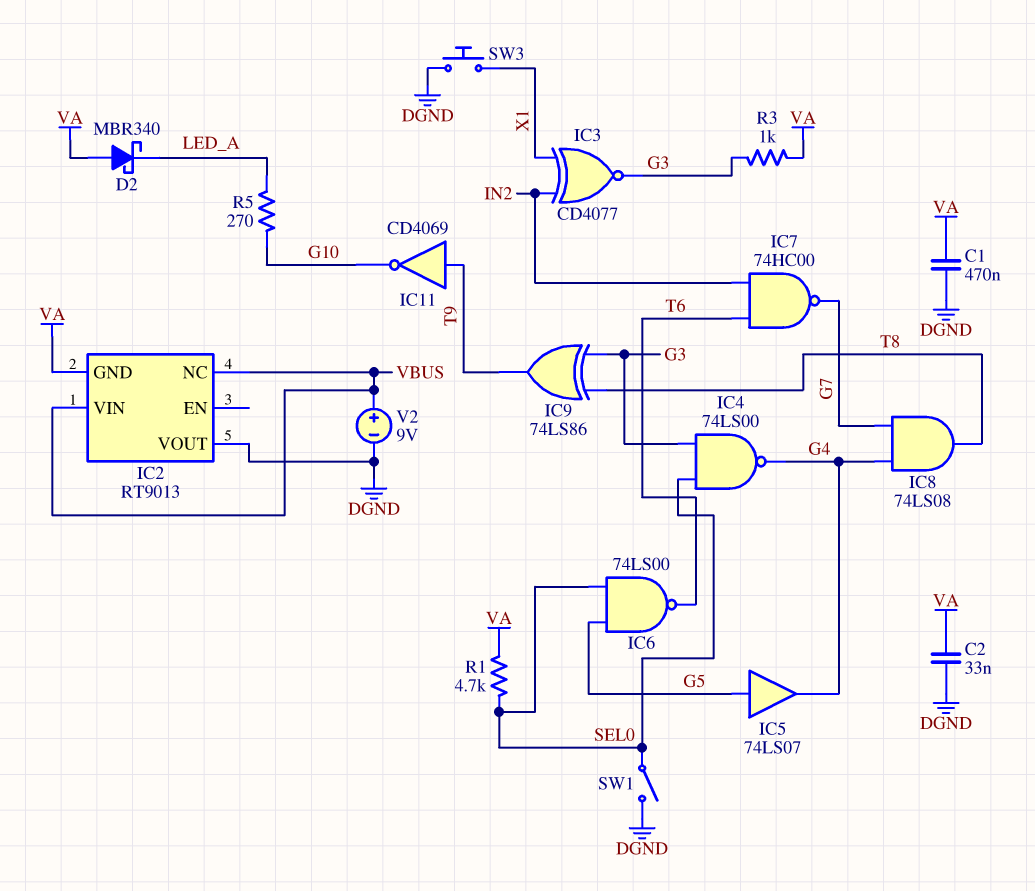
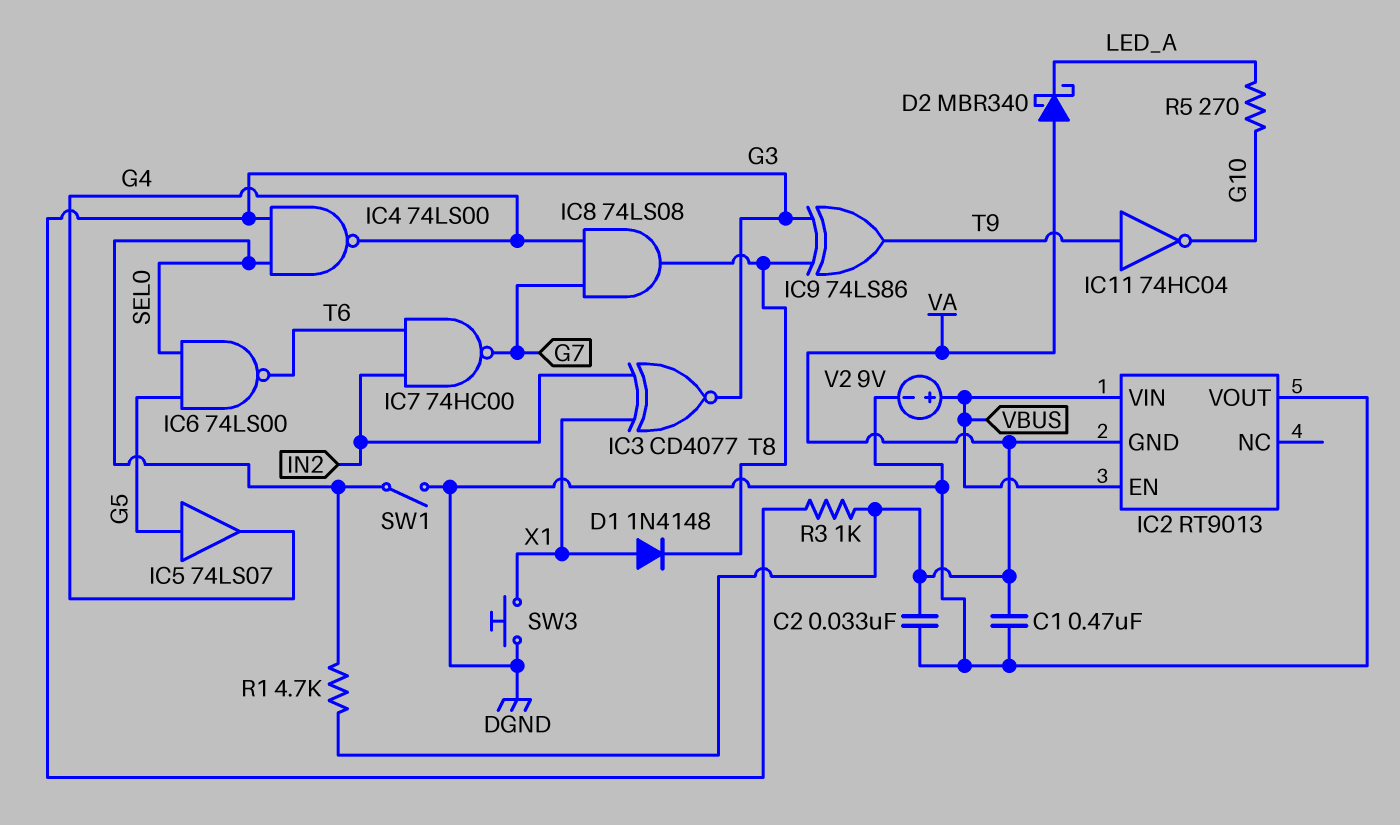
D1: none -> diode 1N4148 (A X1, K T8)
IC2 pin EN: none -> VBUS
IC2 pin NC: VBUS -> none
IC11: NOT CD4069 (in T9, out G10) -> NOT 74HC04 (in T9, out G10)

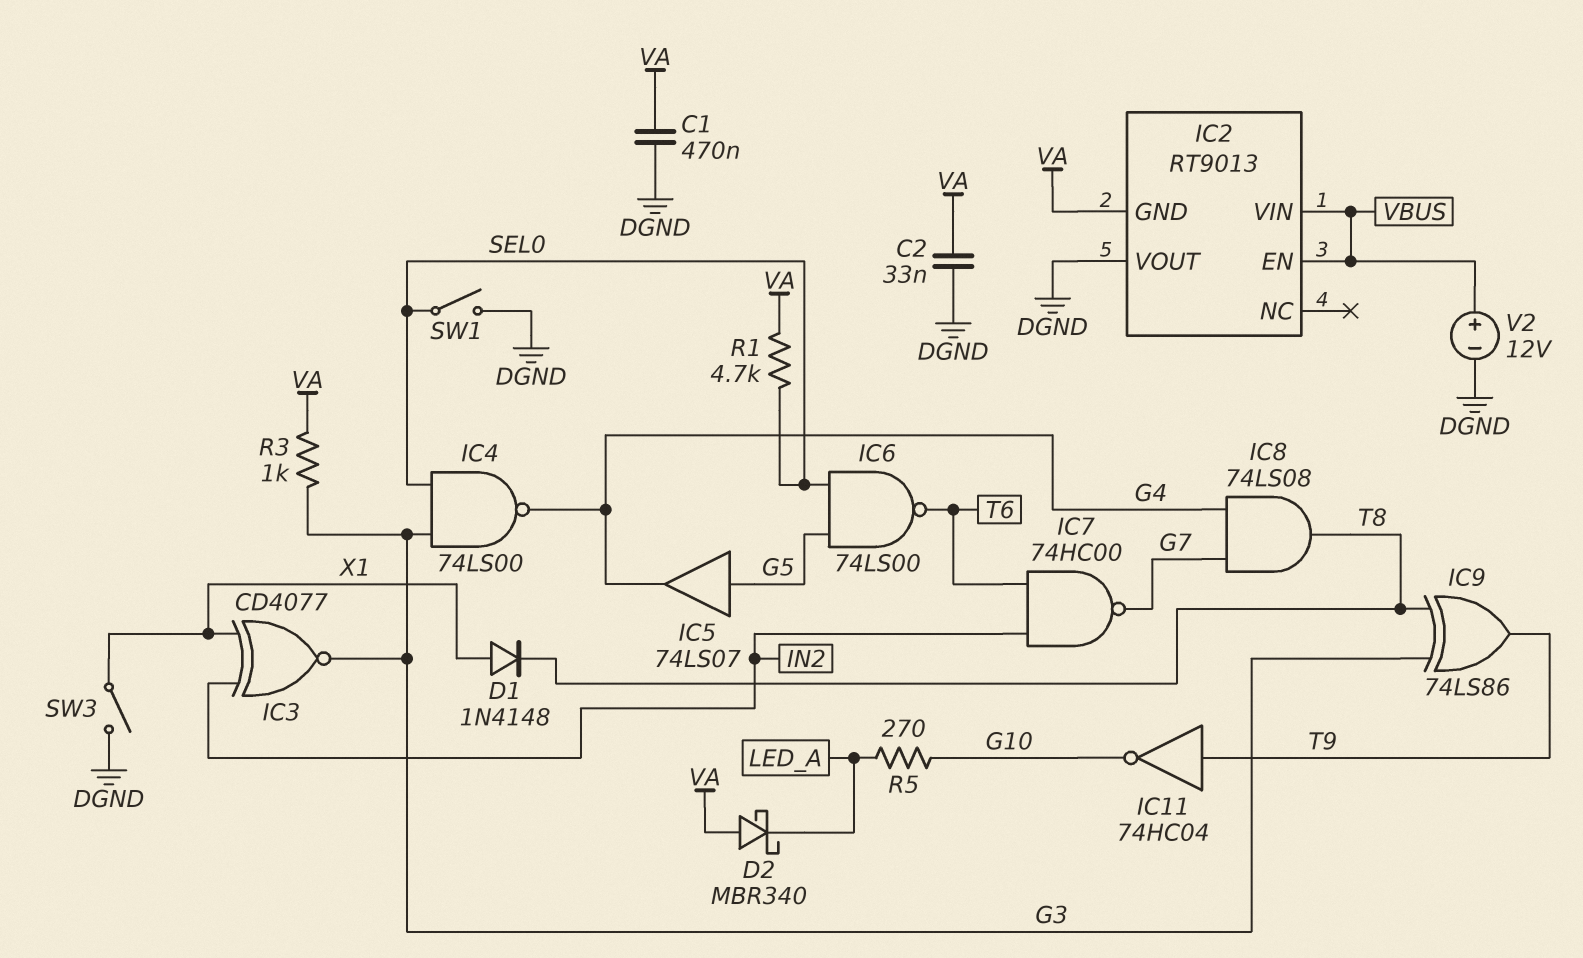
SW3: button (DGND, X1) -> switch (DGND, X1)
V2: 9V (plus VBUS, minus DGND) -> 12V (plus VBUS, minus DGND)

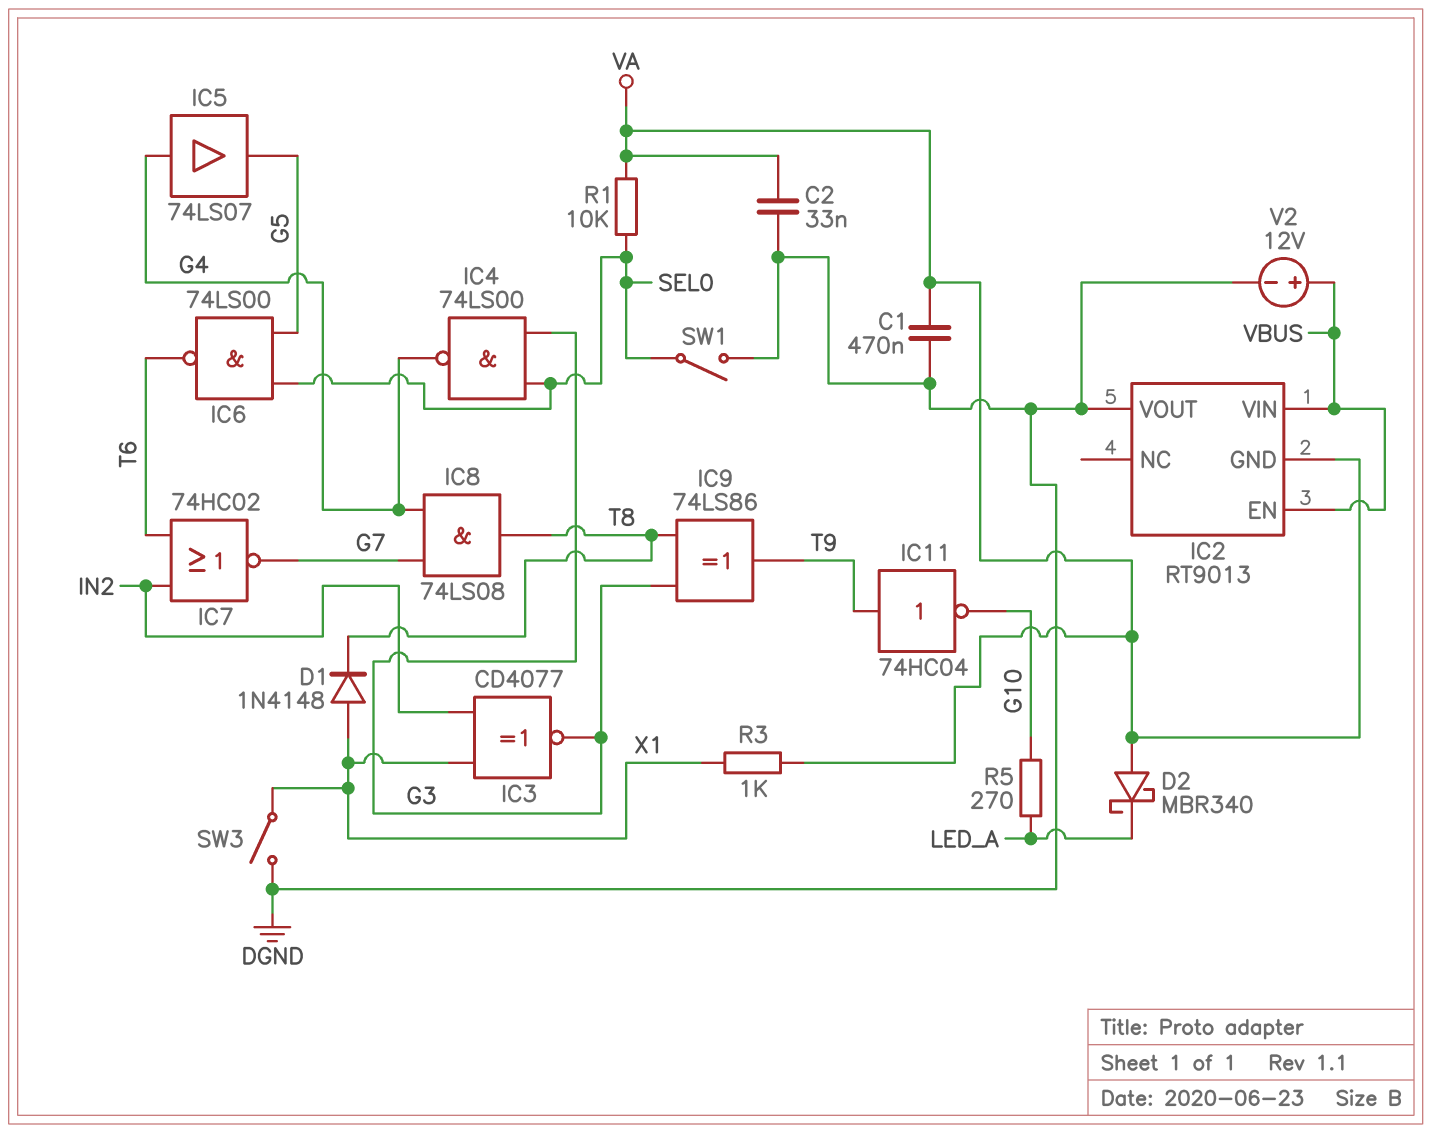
IC5: buffer 74LS07 (in G5, out G4) -> buffer 74LS07 (in G4, out G5)
IC7: NAND 74HC00 (in IN2, in T6, out G7) -> NOR 74HC02 (in IN2, in T6, out G7)
R1: 4.7k (SEL0, VA) -> 10k (SEL0, VA)
R3: 1k (G3, VA) -> 1k (VA, X1)

